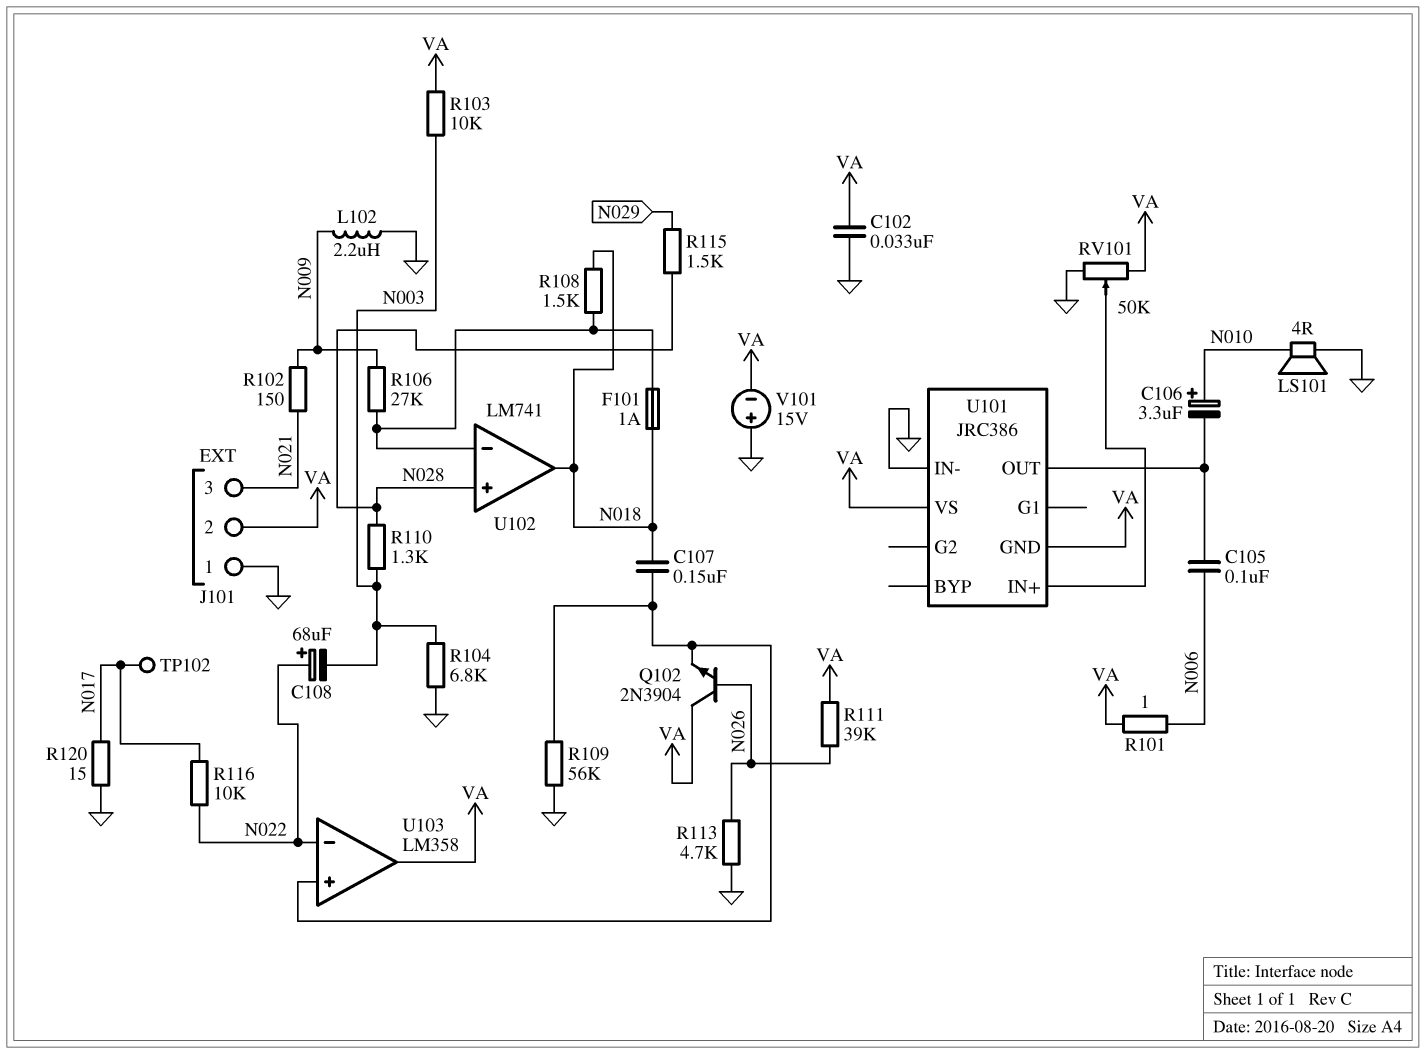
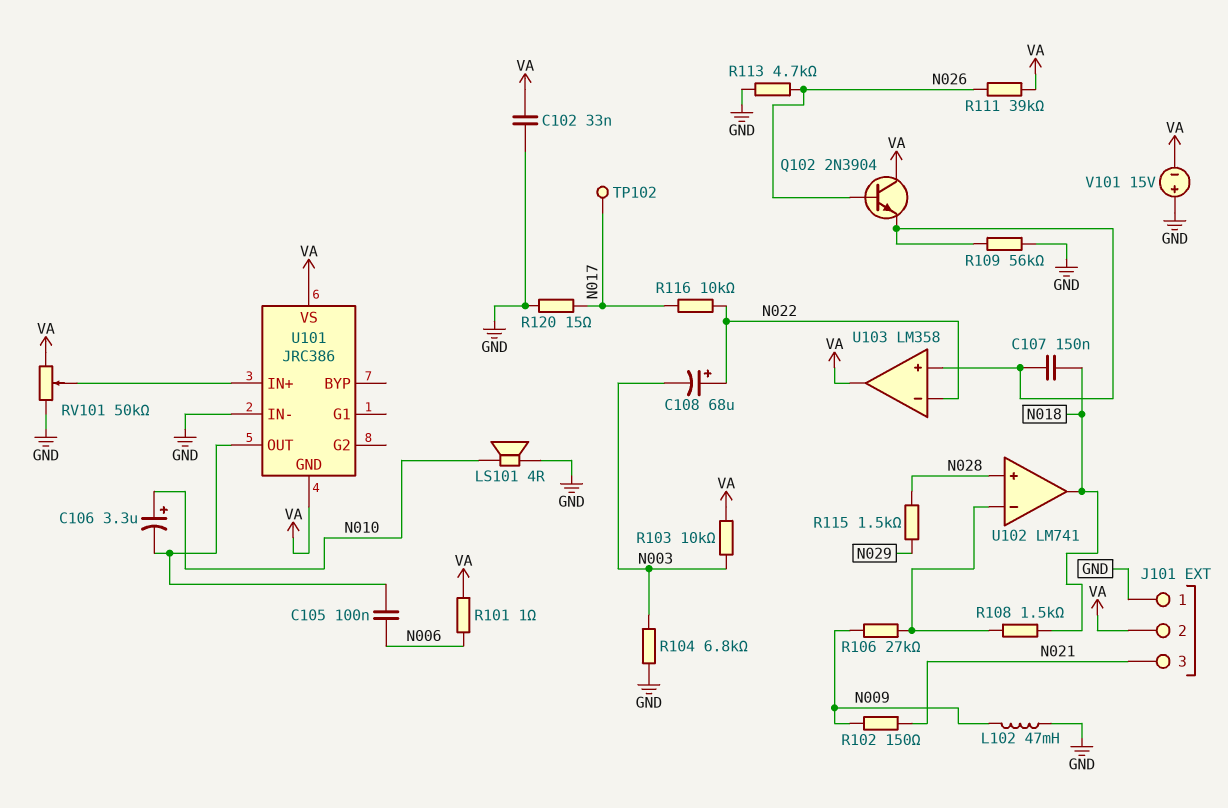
F101: 1A (N018, U102/in-) -> none
L102: 2.2uH (GND, N009) -> 47mH (GND, N009)
R110: 1.3k (N003, N028) -> none

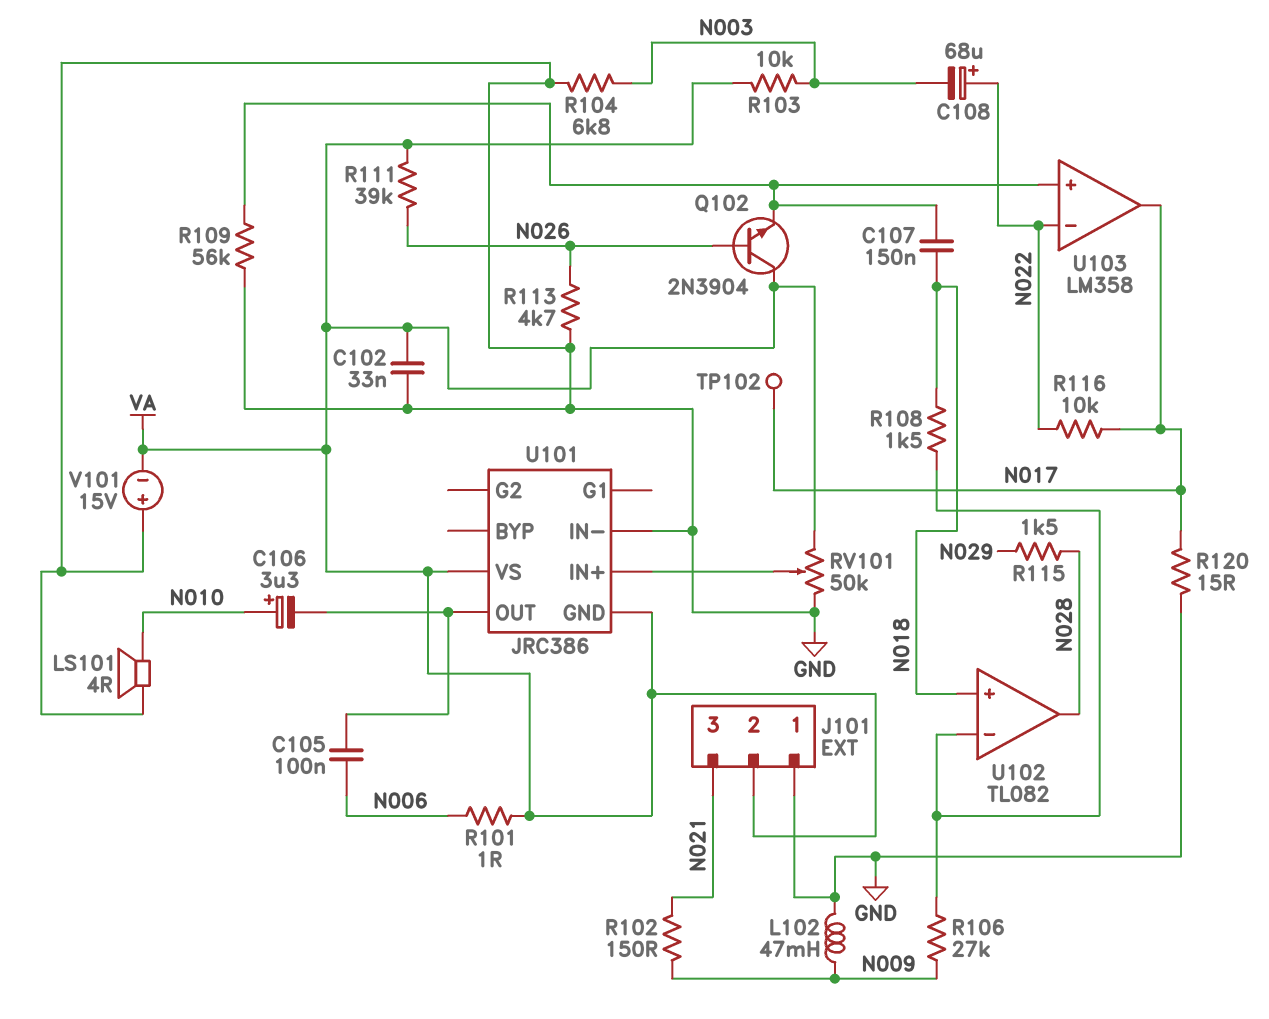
U102: LM741 -> TL082
U102 pin in+: N028 -> N018
U102 pin out: N018 -> N028
U103 pin out: VA -> N017

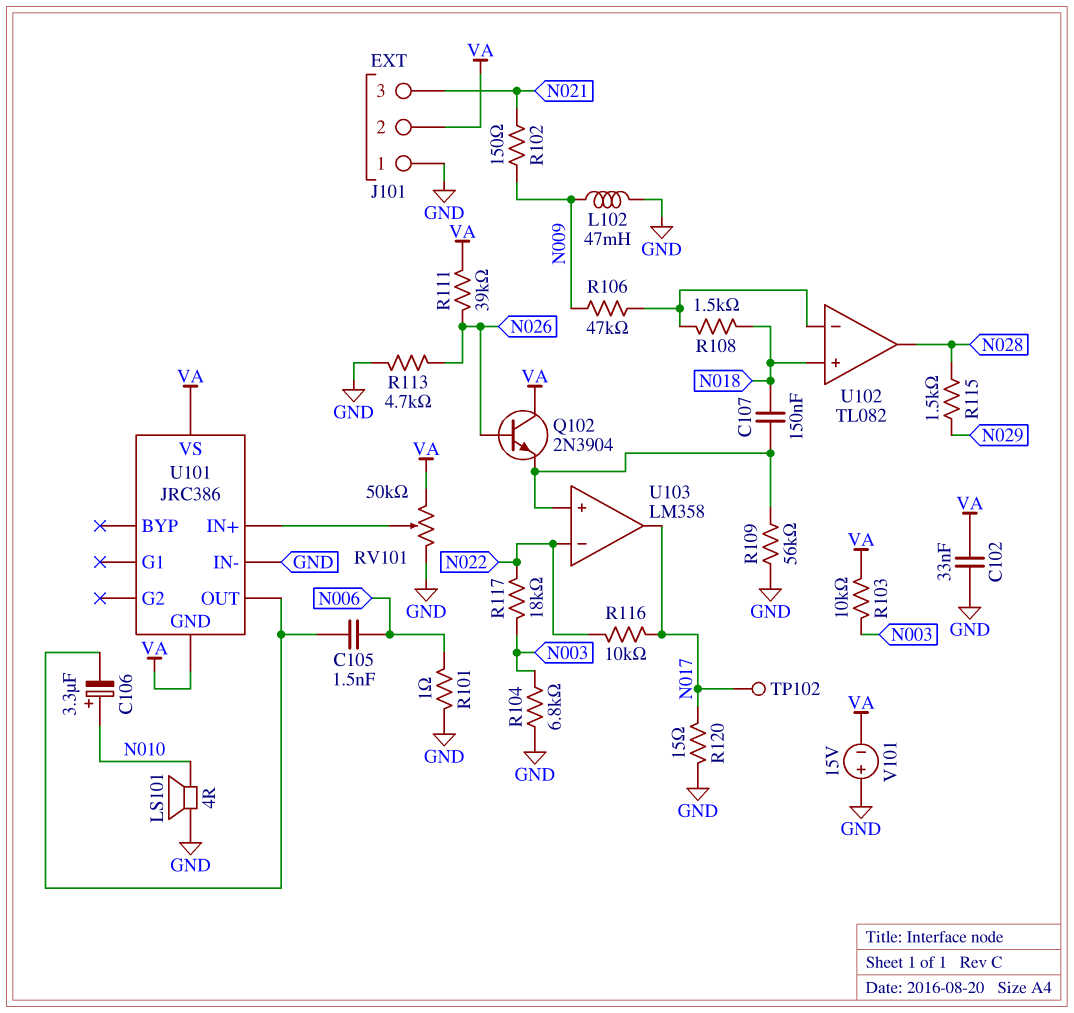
C105: 100nF (N006, U101/OUT) -> 1.5nF (N006, U101/OUT)
C108: 68uF (plus N022, minus N003) -> none
R101: 1 (N006, VA) -> 1 (GND, N006)
R106: 27k (N009, U102/in-) -> 47k (N009, U102/in-)
R117: none -> 18k (N003, N022)

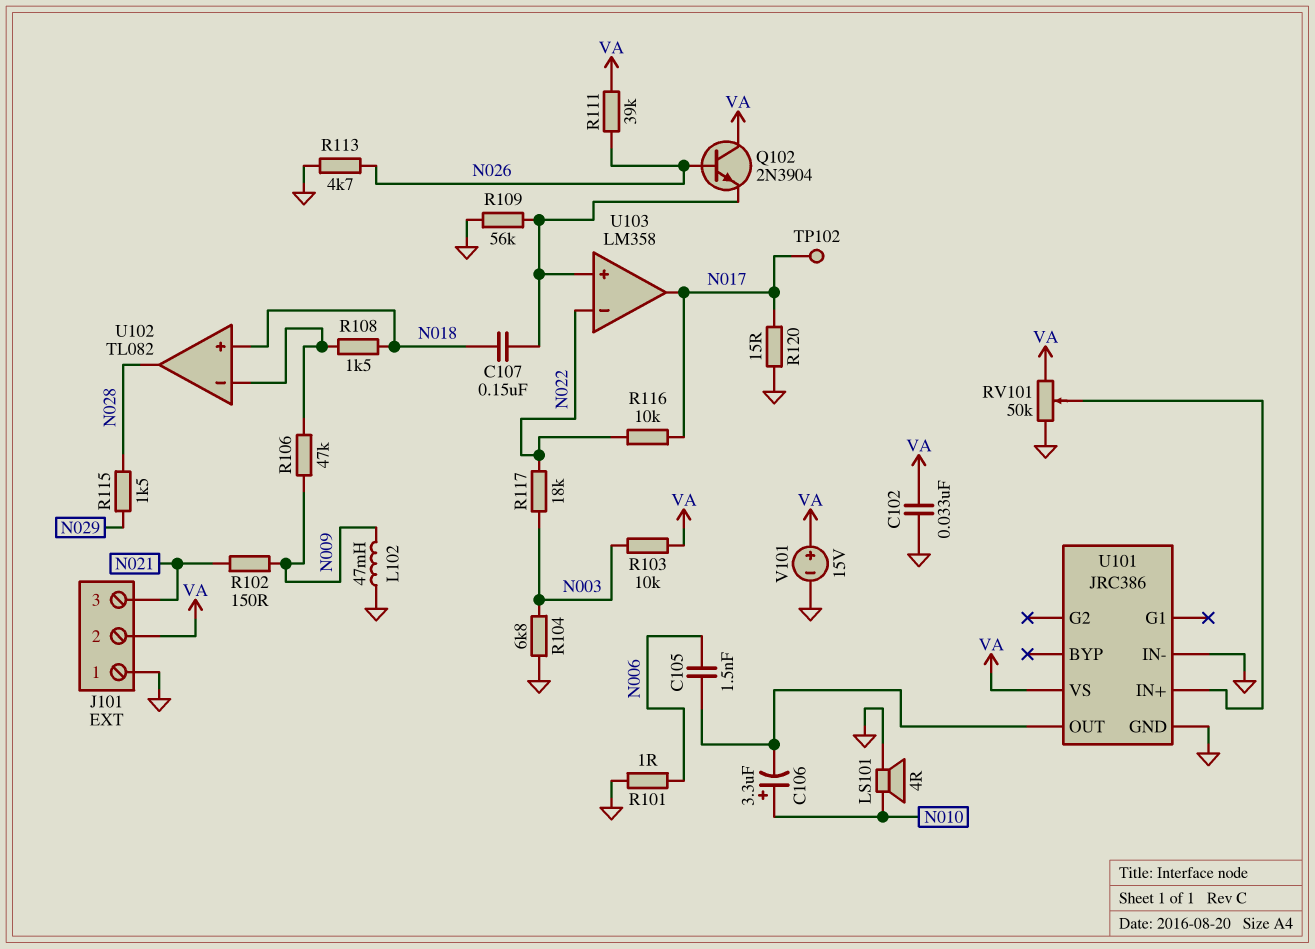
U101 pin GND: VA -> GND
V101: 15V (plus GND, minus VA) -> 15V (plus VA, minus GND)

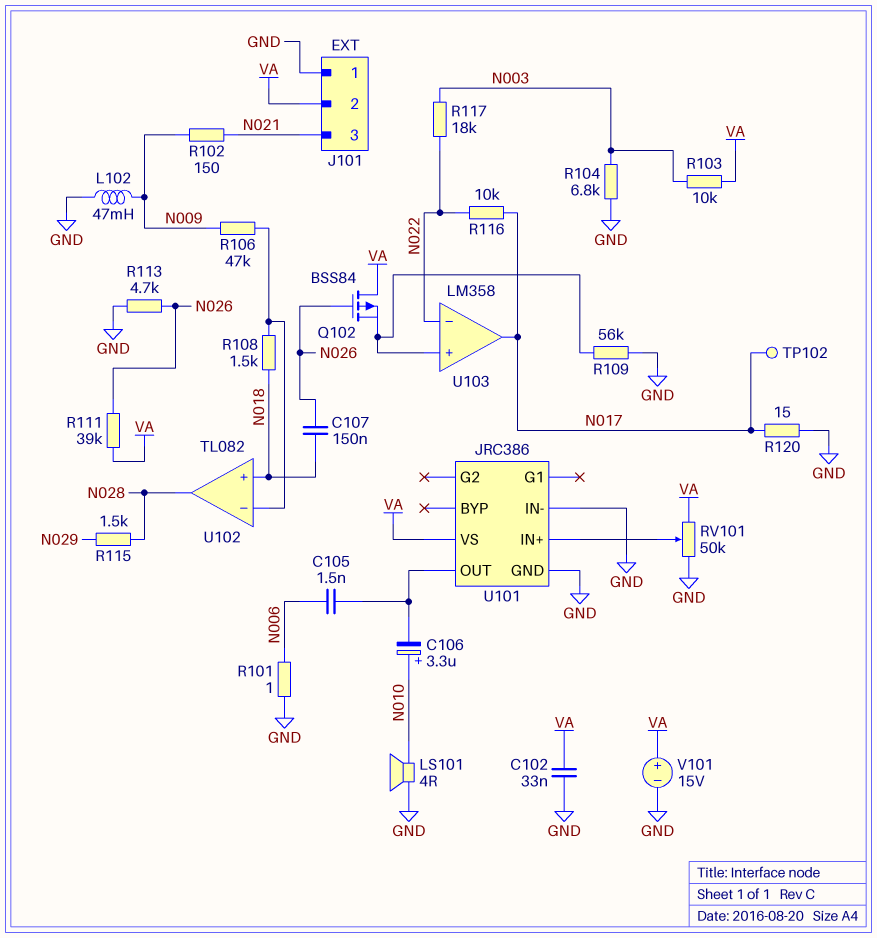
C107: 150nF (N018, U103/in+) -> 150nF (N018, N026)
Q102: NPN 2N3904 (B N026, C VA, E U103/in+) -> PMOS BSS84 (G N026, D VA, S U103/in+)

